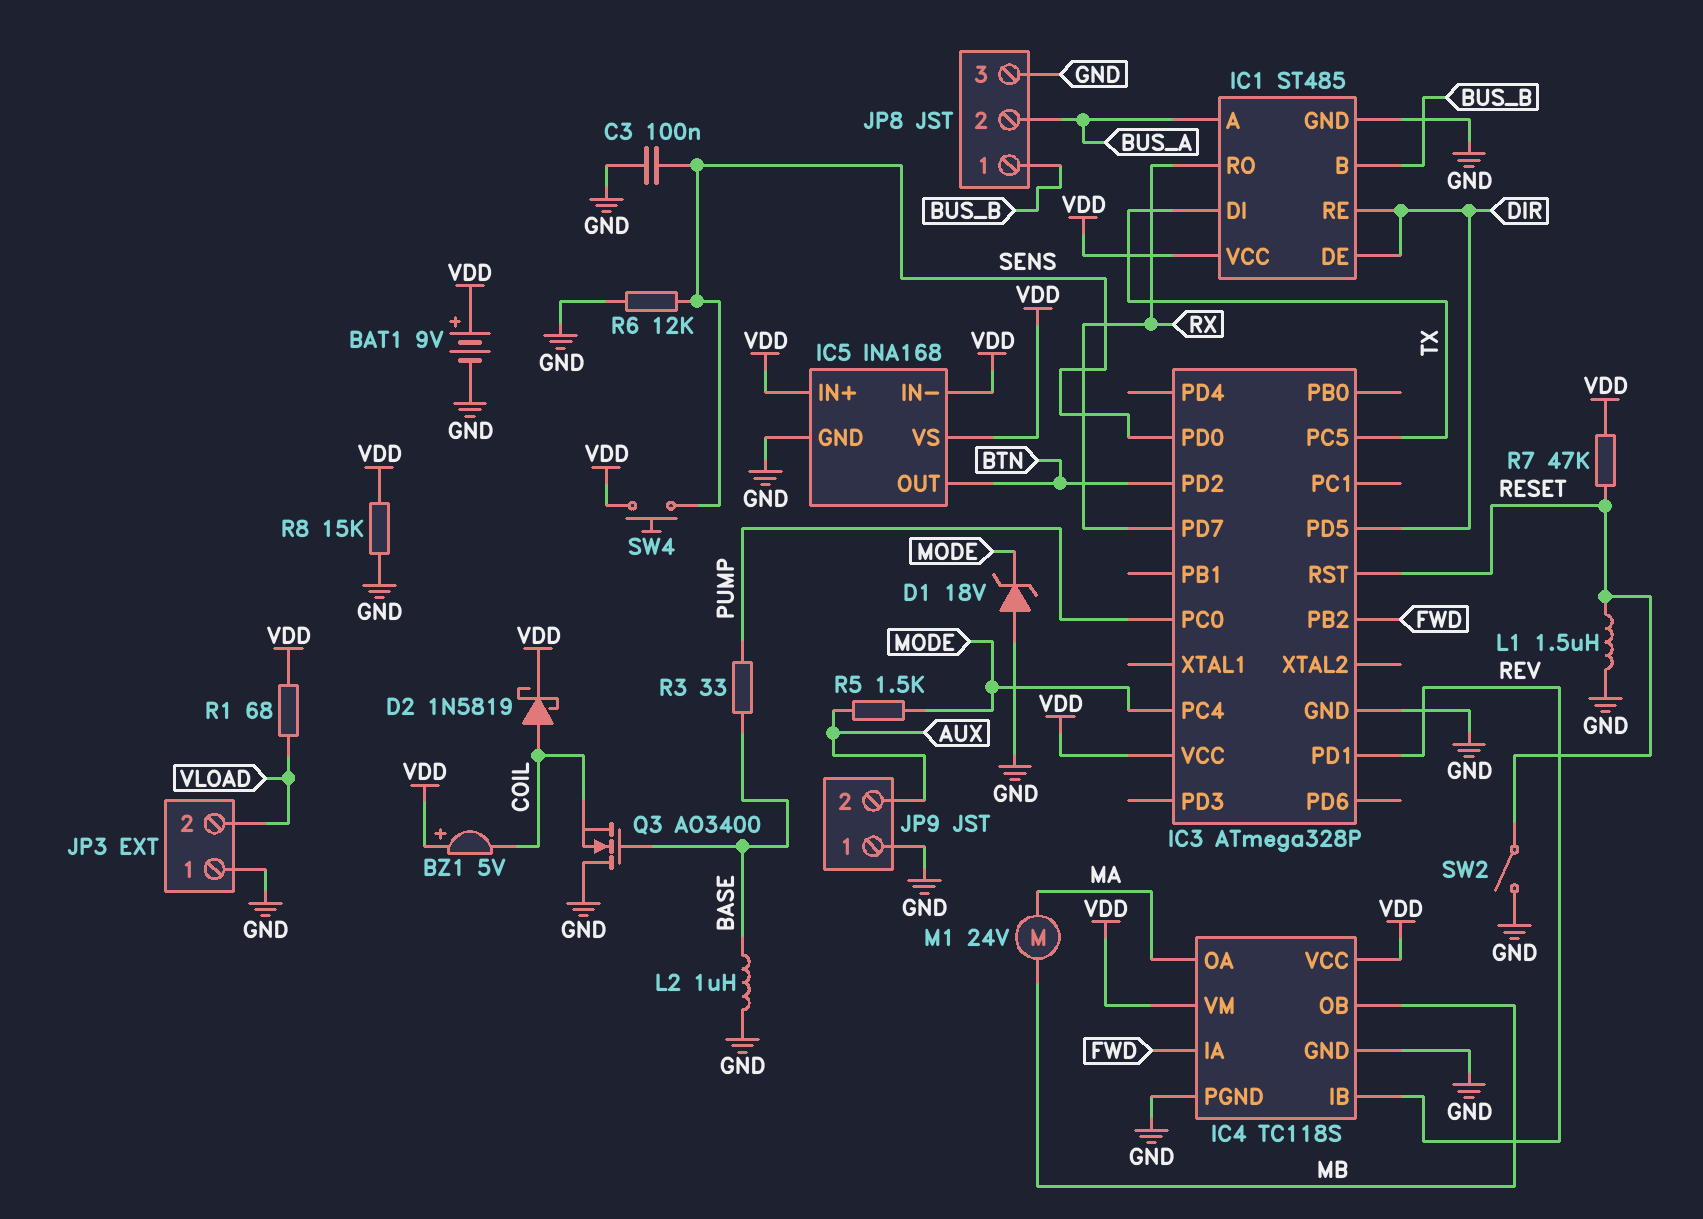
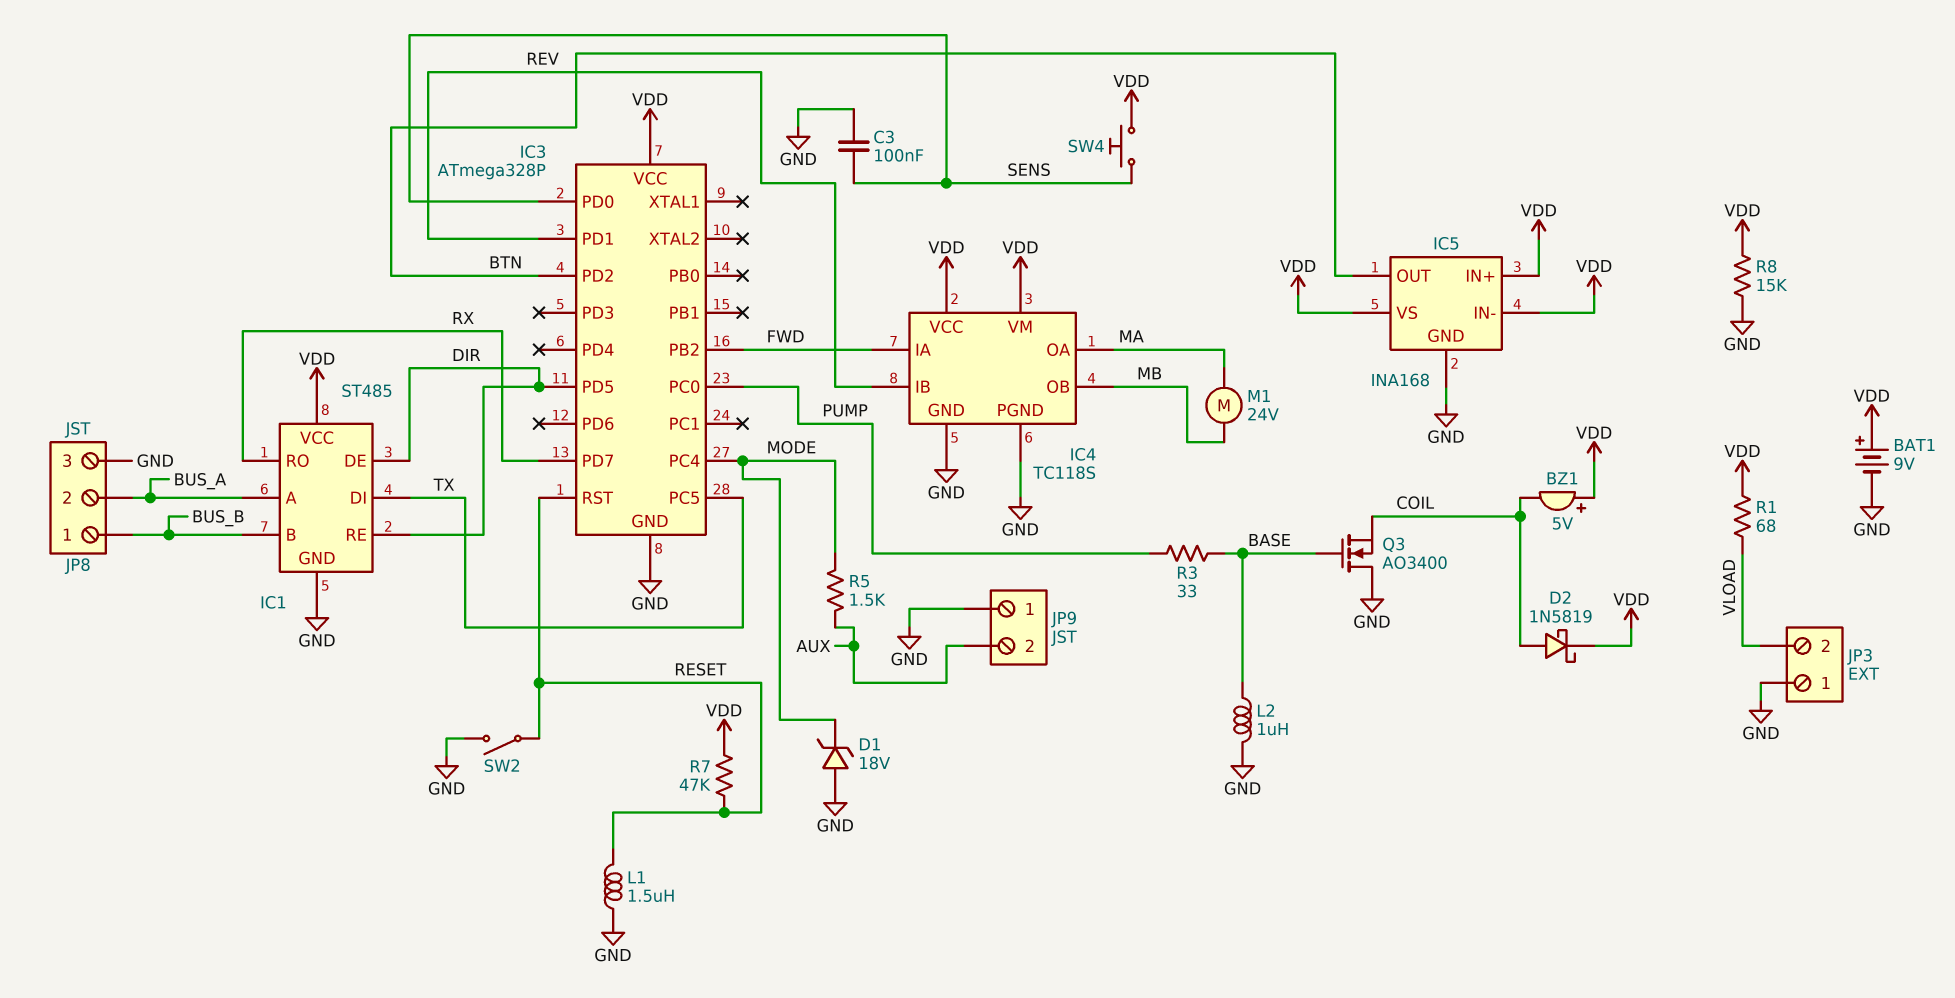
R6: 12k (GND, SENS) -> none

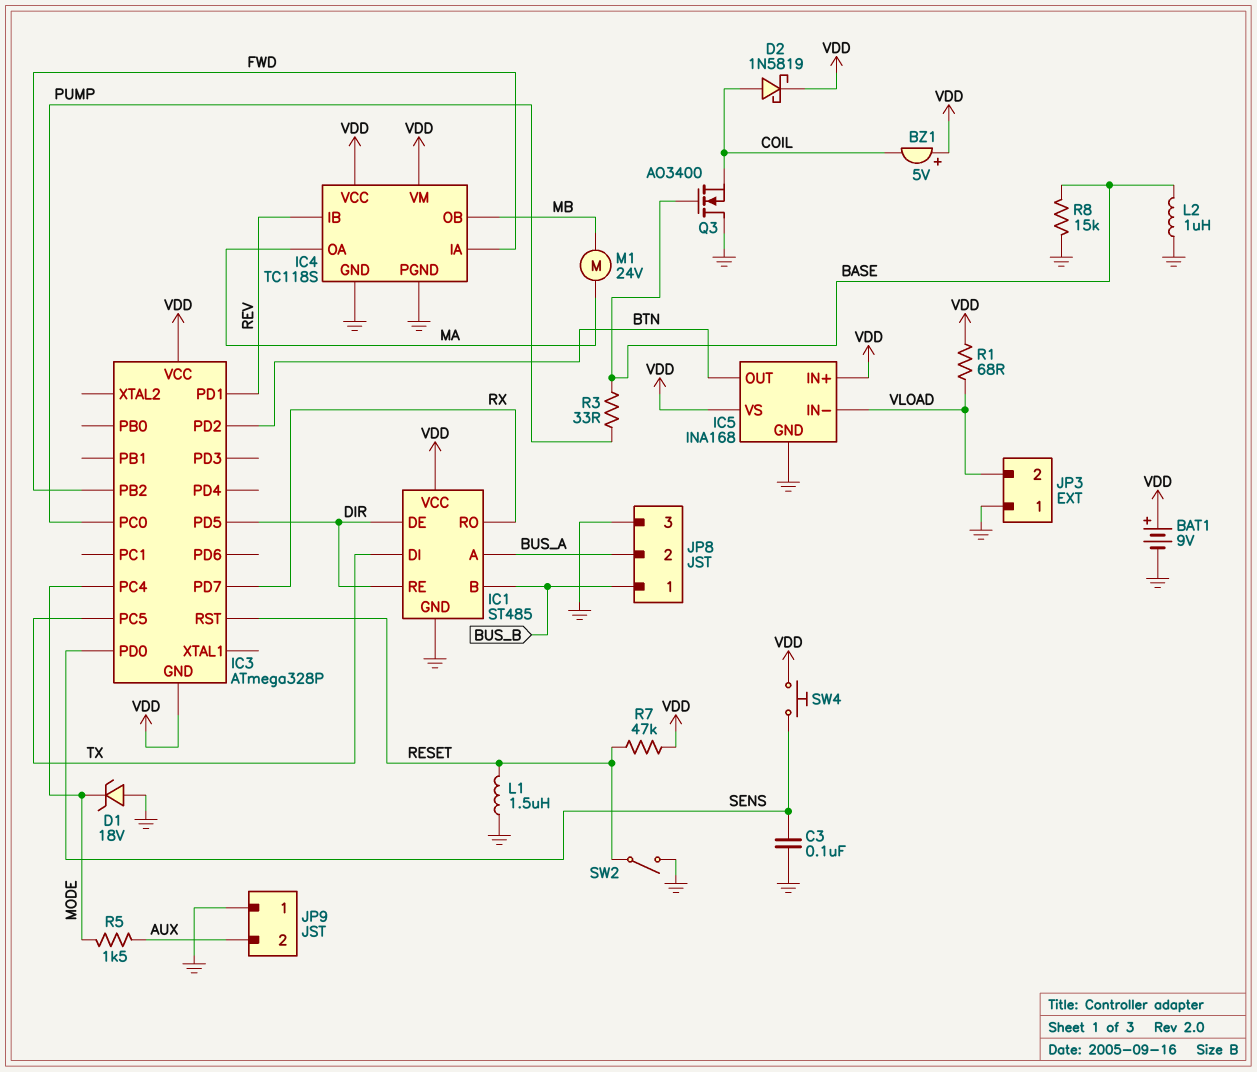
IC3 pin GND: GND -> VDD
IC5 pin IN-: VDD -> VLOAD
R8: 15k (GND, VDD) -> 15k (BASE, GND)

